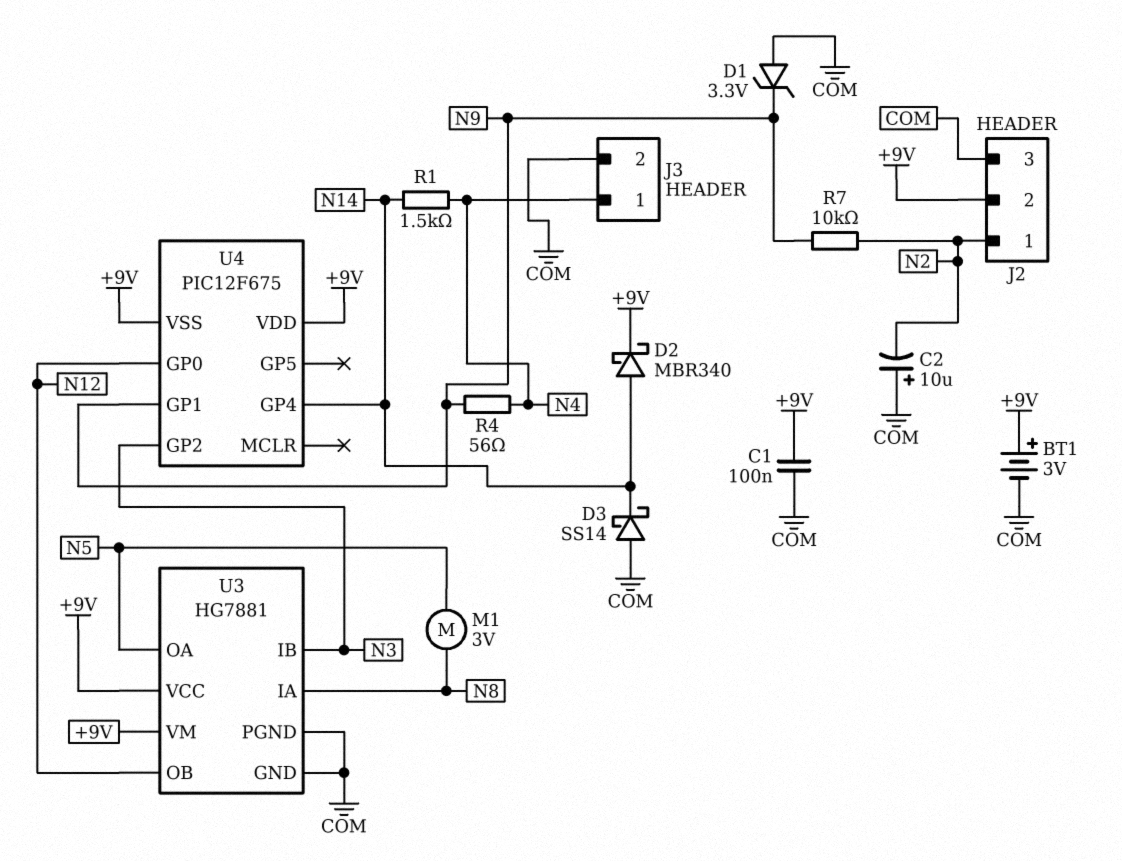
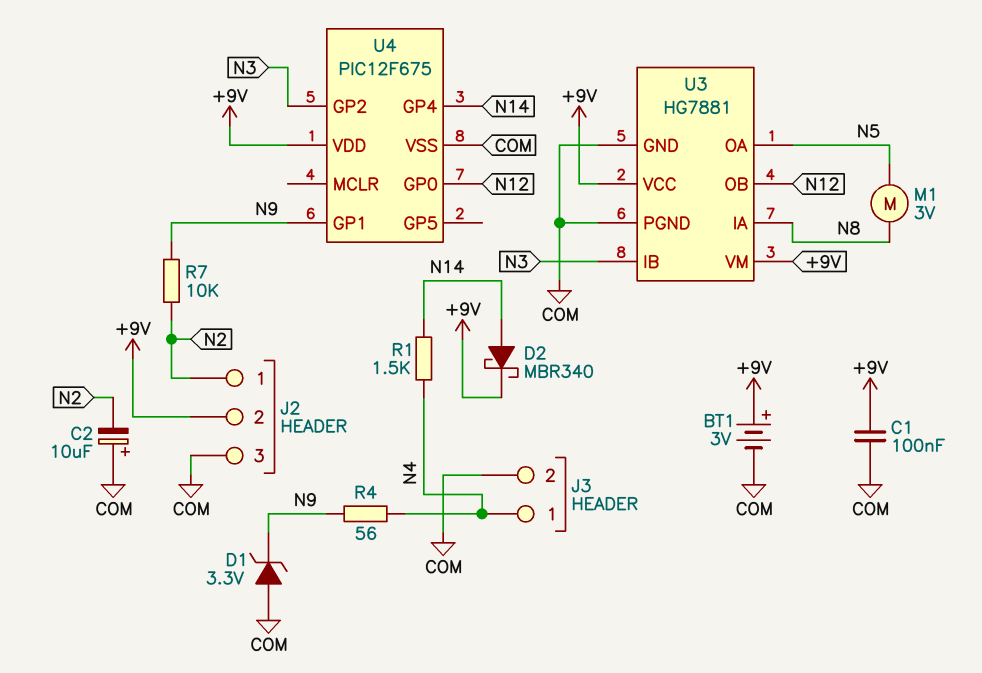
D3: schottky SS14 (A COM, K N14) -> none
U4 pin VSS: +9V -> COM

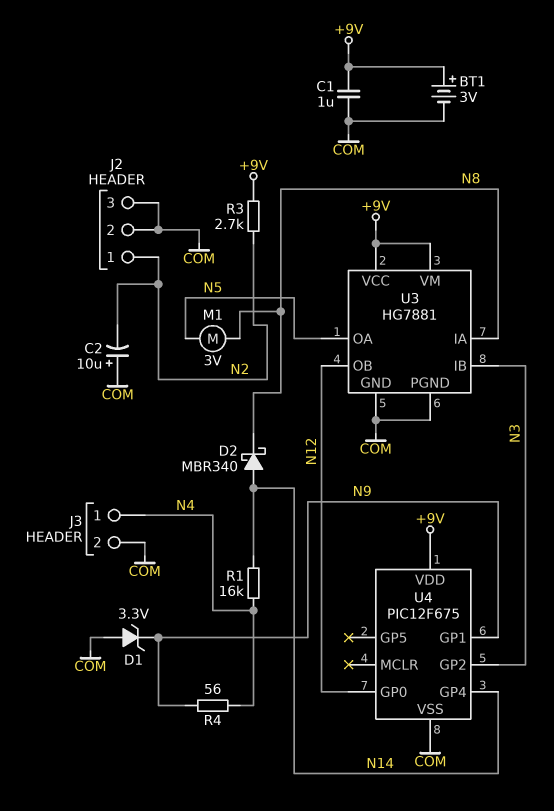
C1: 100nF (+9V, COM) -> 1uF (+9V, COM)
D2: schottky MBR340 (A N14, K +9V) -> schottky MBR340 (A N14, K N8)
J2 pin 2: +9V -> COM
R1: 1.5k (N4, N14) -> 16k (N4, N14)
R3: none -> 2.7k (+9V, N2)
R7: 10k (N2, N9) -> none

